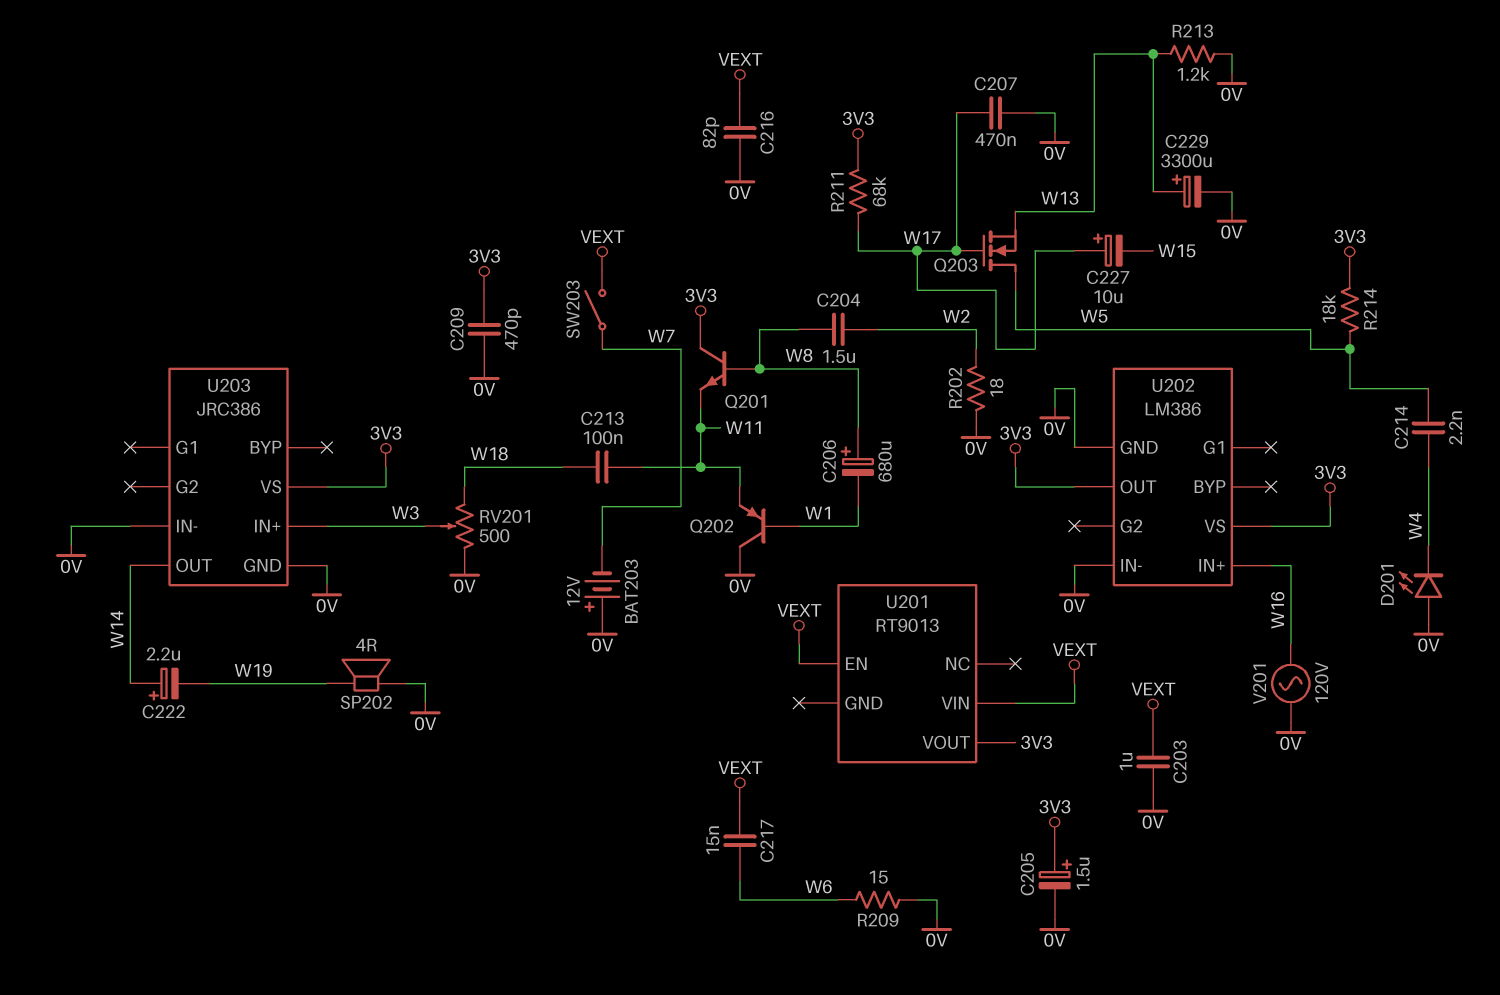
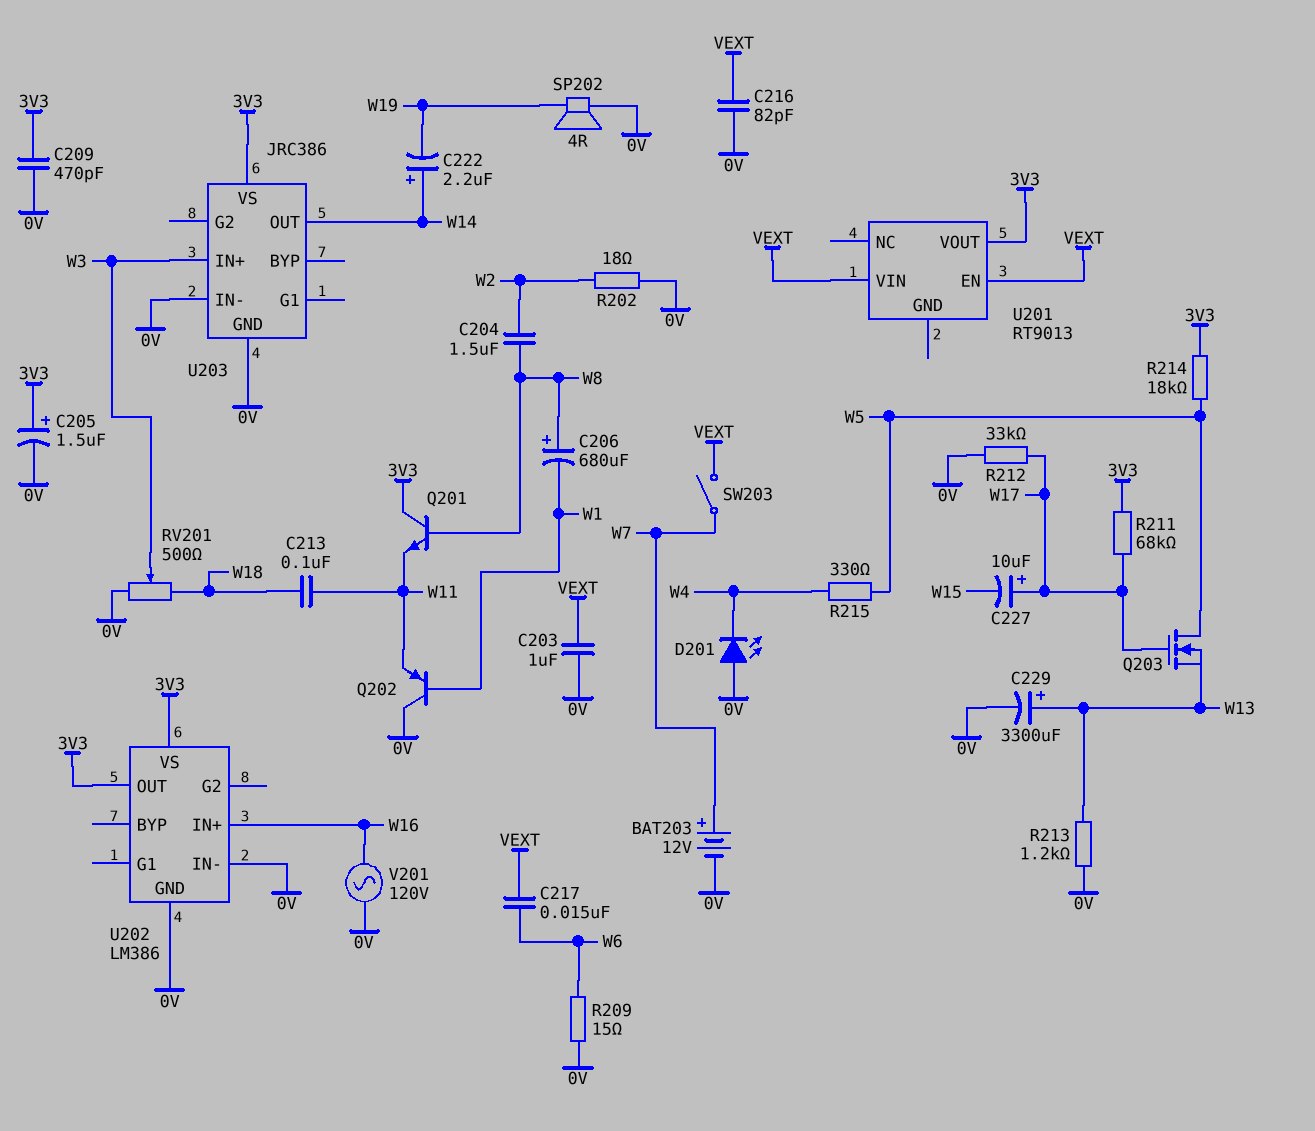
BAT203: 12V (plus 0V, minus W7) -> 12V (plus W7, minus 0V)
C207: 470nF (0V, W17) -> none
C214: 2.2nF (W4, W5) -> none
R212: none -> 33k (0V, W17)
R215: none -> 330 (W4, W5)

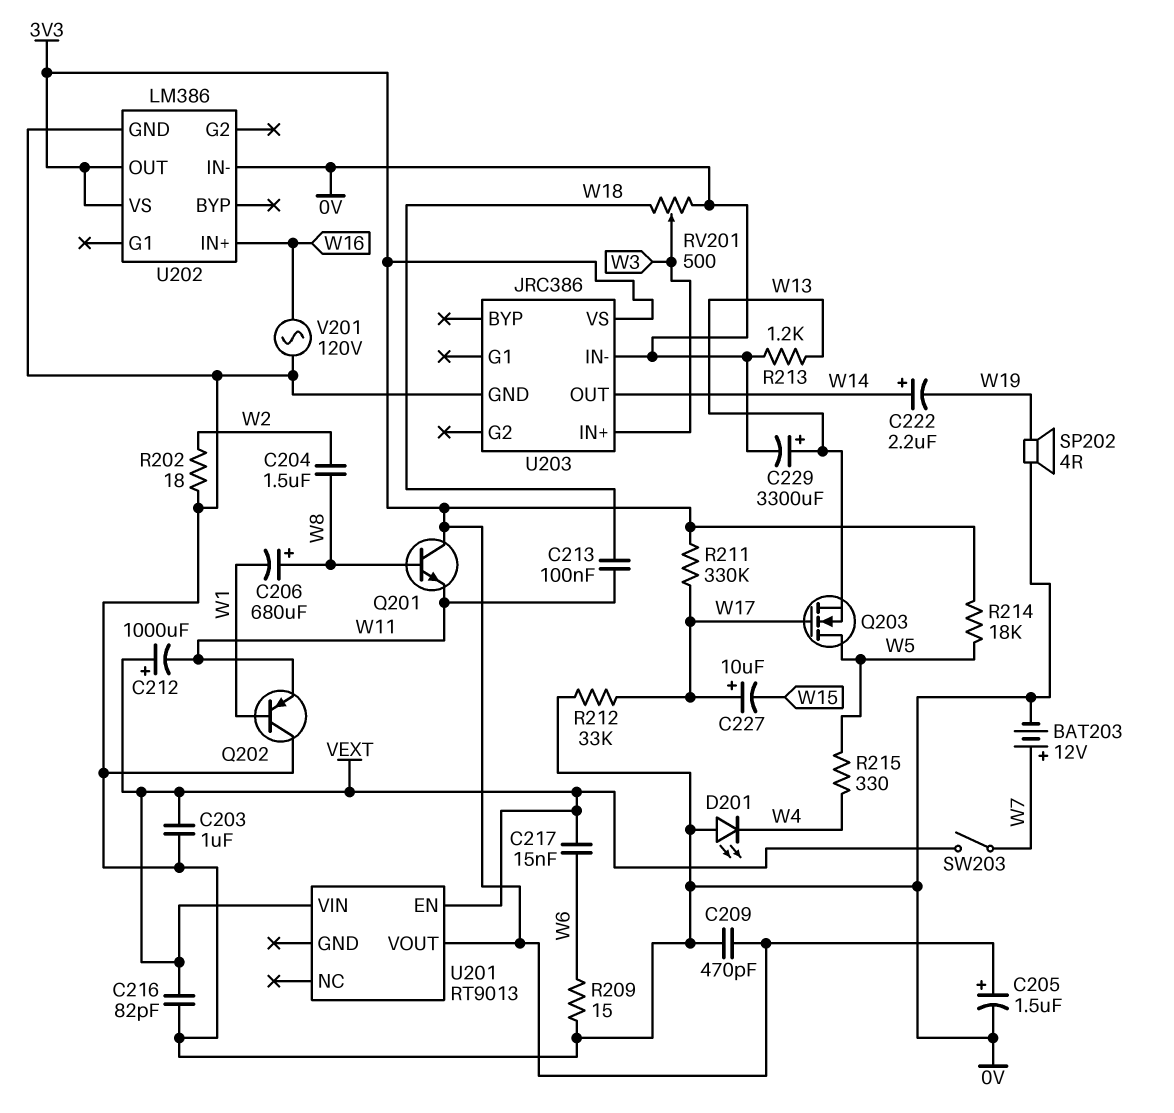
C212: none -> 1000uF (plus VEXT, minus W11)
R211: 68k (3V3, W17) -> 330k (3V3, W17)

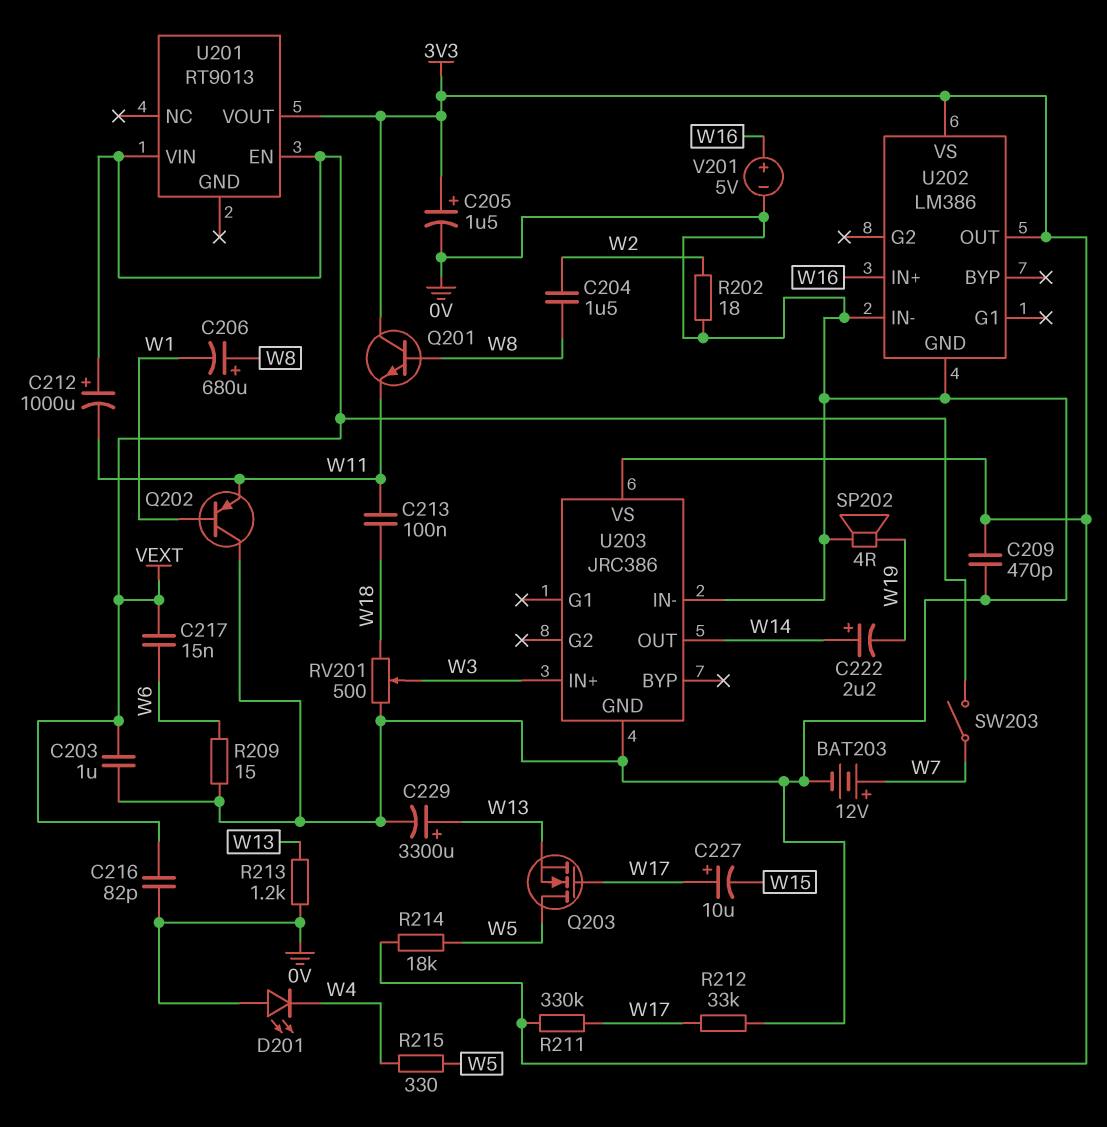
V201: AC 120V (0V, W16) -> 5V (plus W16, minus 0V)

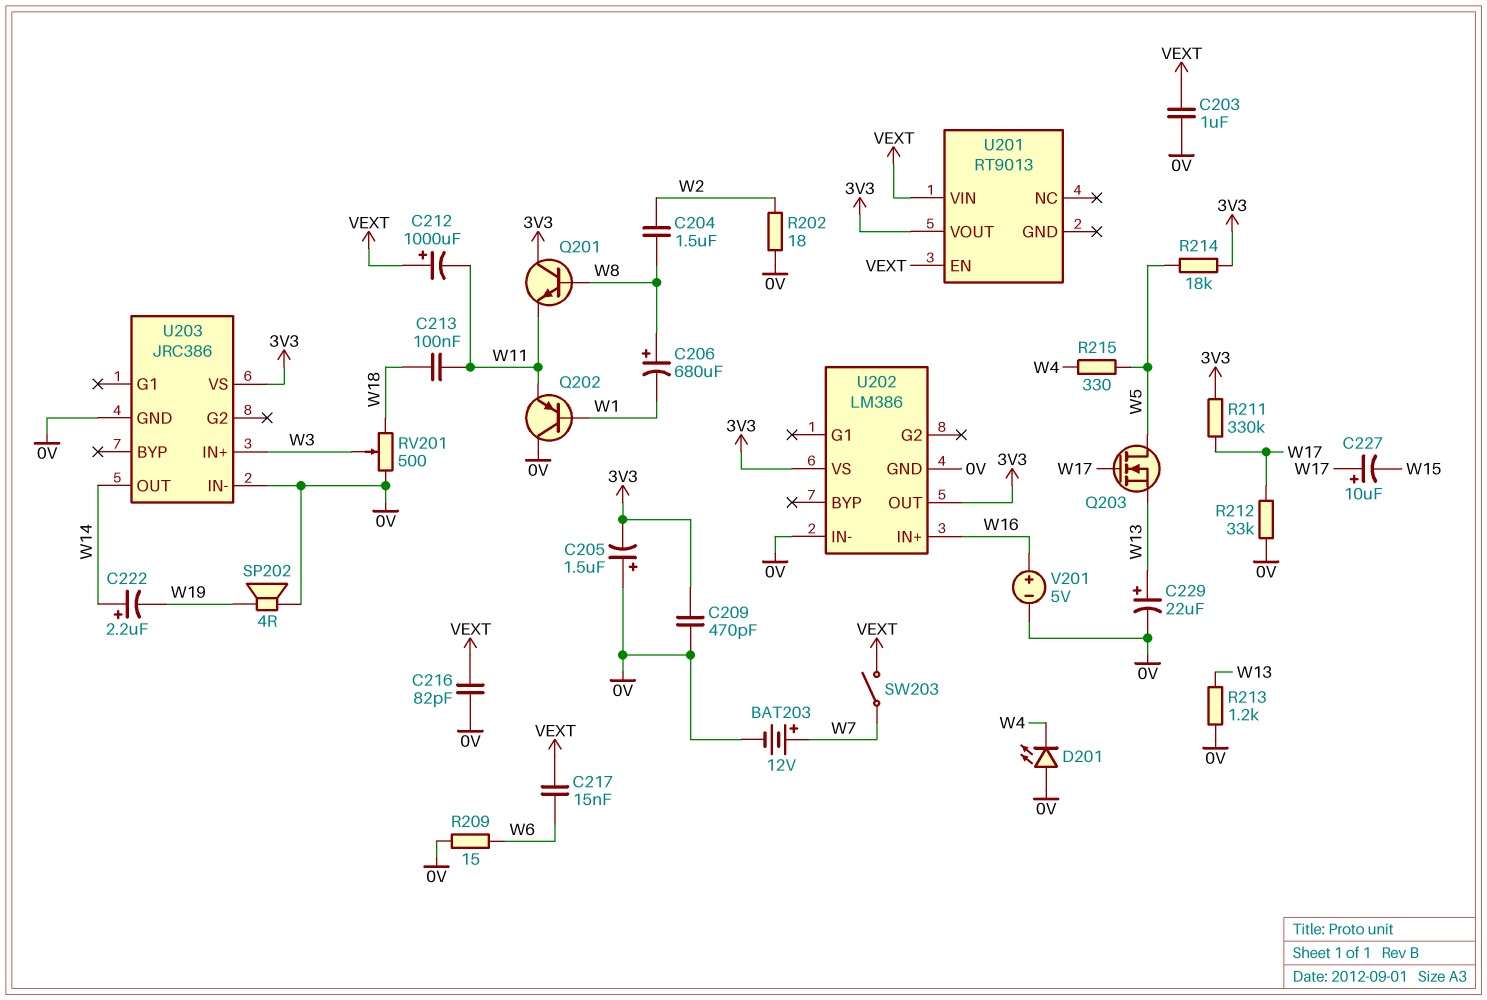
C205: 1.5uF (plus 3V3, minus 0V) -> 1.5uF (plus 0V, minus 3V3)
C229: 3300uF (plus W13, minus 0V) -> 22uF (plus W13, minus 0V)

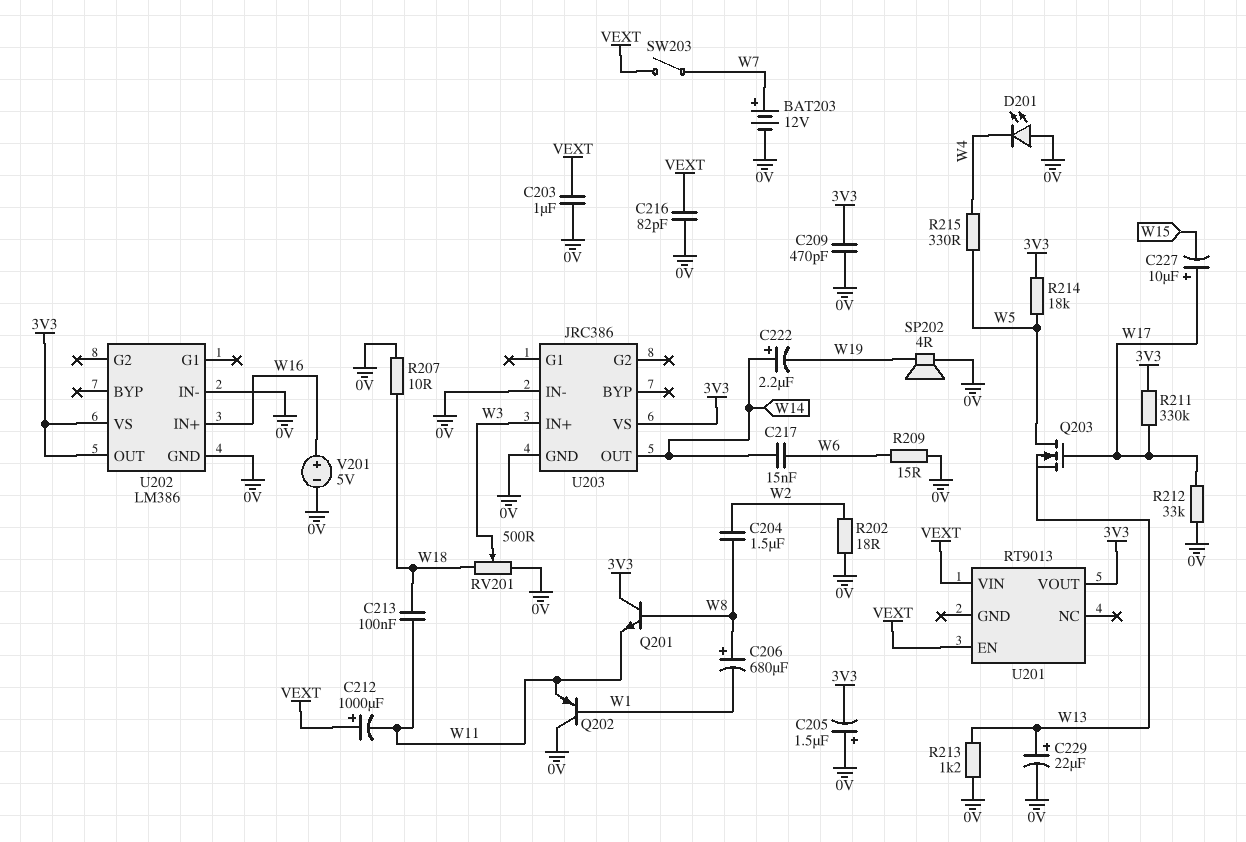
C217: 15nF (VEXT, W6) -> 15nF (W6, W14)
R207: none -> 10 (0V, W18)

